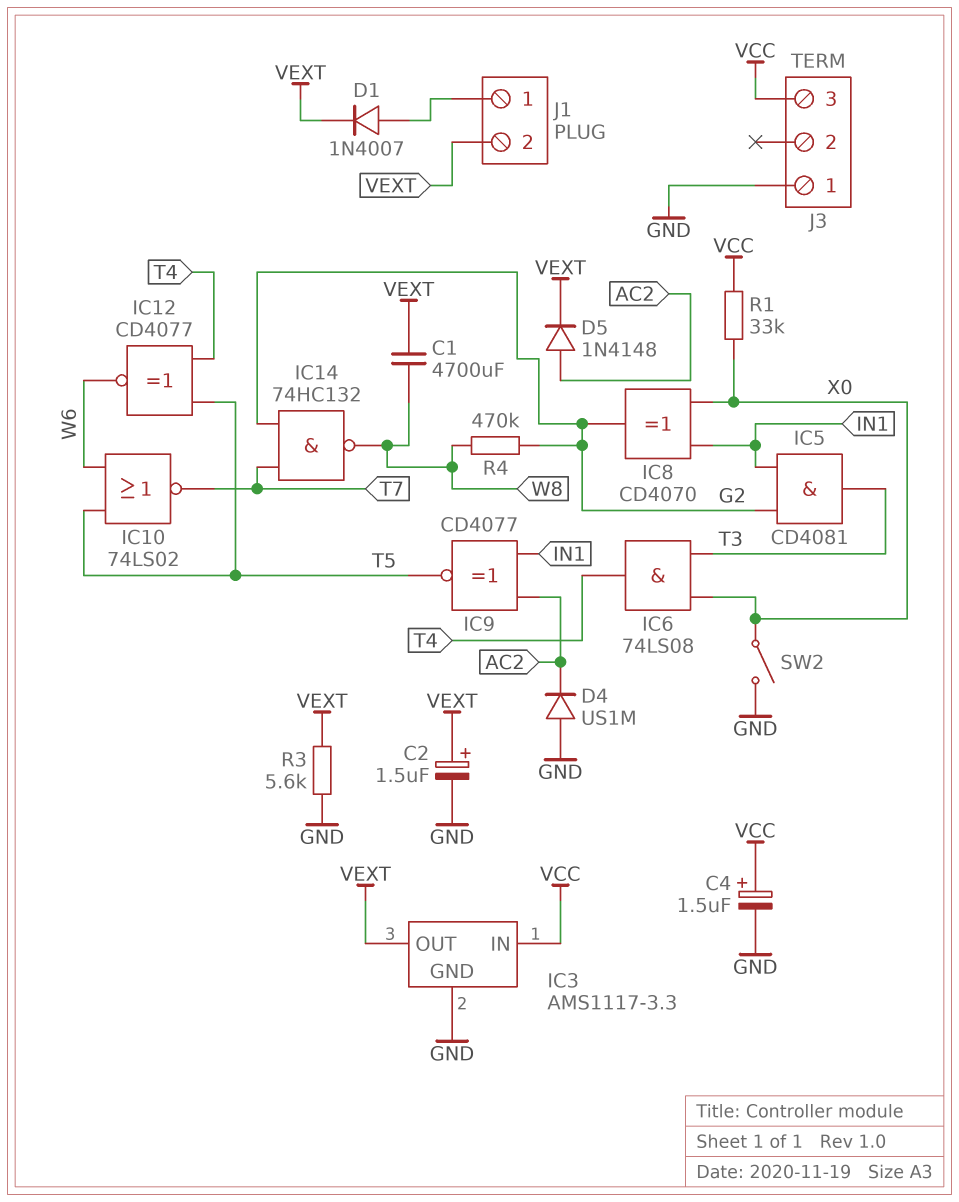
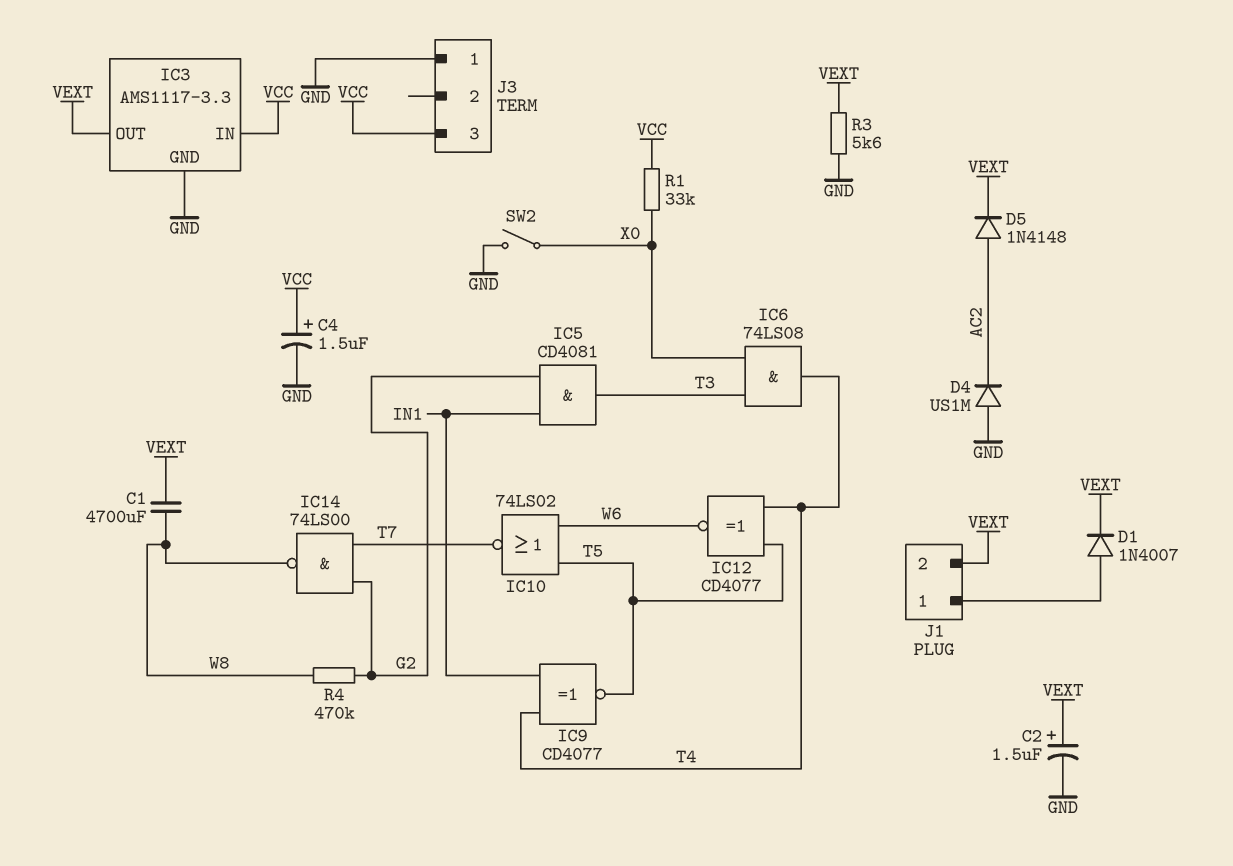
IC8: XOR CD4070 (in IN1, in X0, out G2) -> none
IC9: XNOR CD4077 (in AC2, in IN1, out T5) -> XNOR CD4077 (in IN1, in T4, out T5)
IC14: NAND 74HC132 (in G2, in T7, out W8) -> NAND 74LS00 (in G2, in T7, out W8)

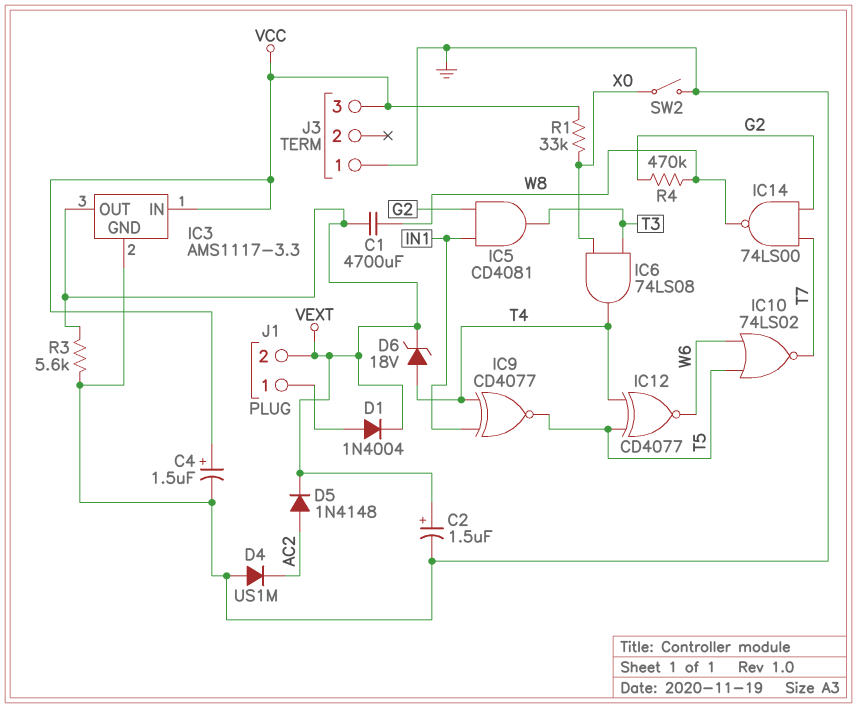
D1: diode 1N4007 (A J1/1, K VEXT) -> diode 1N4004 (A J1/1, K VEXT)
D6: none -> zener 18V (A T4, K VEXT)

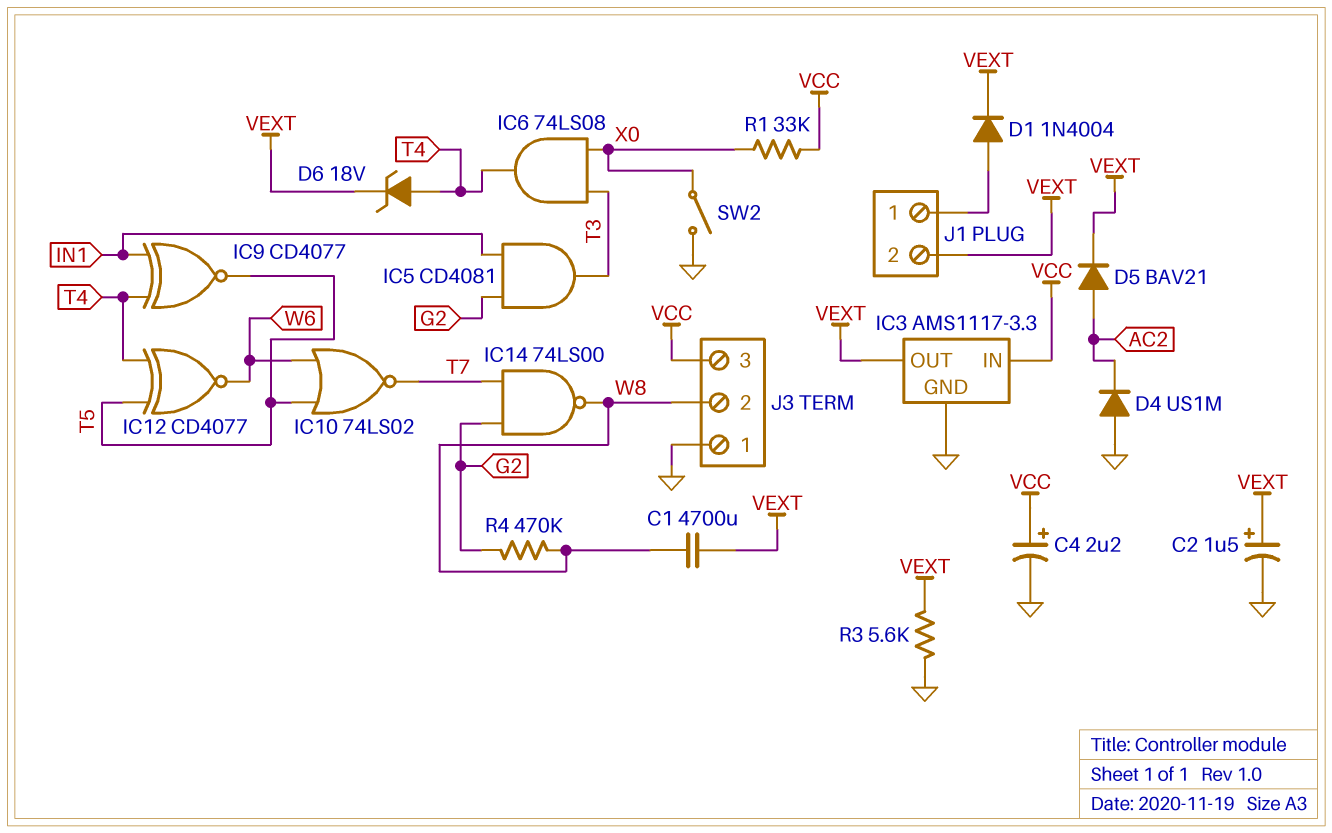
C4: 1.5uF (plus VCC, minus GND) -> 2.2uF (plus VCC, minus GND)
D5: diode 1N4148 (A AC2, K VEXT) -> diode BAV21 (A AC2, K VEXT)
J3 pin 2: none -> W8

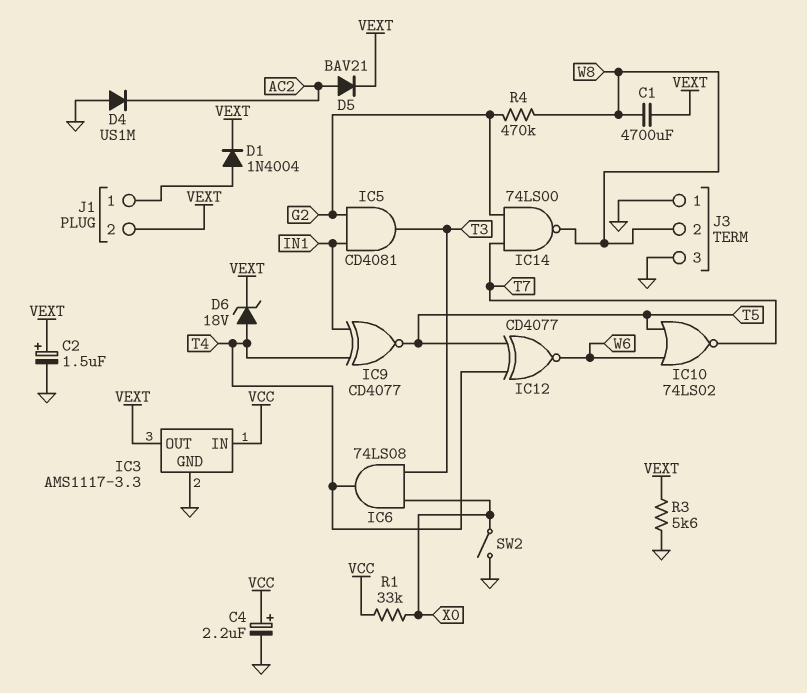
J3 pin 3: VCC -> GND

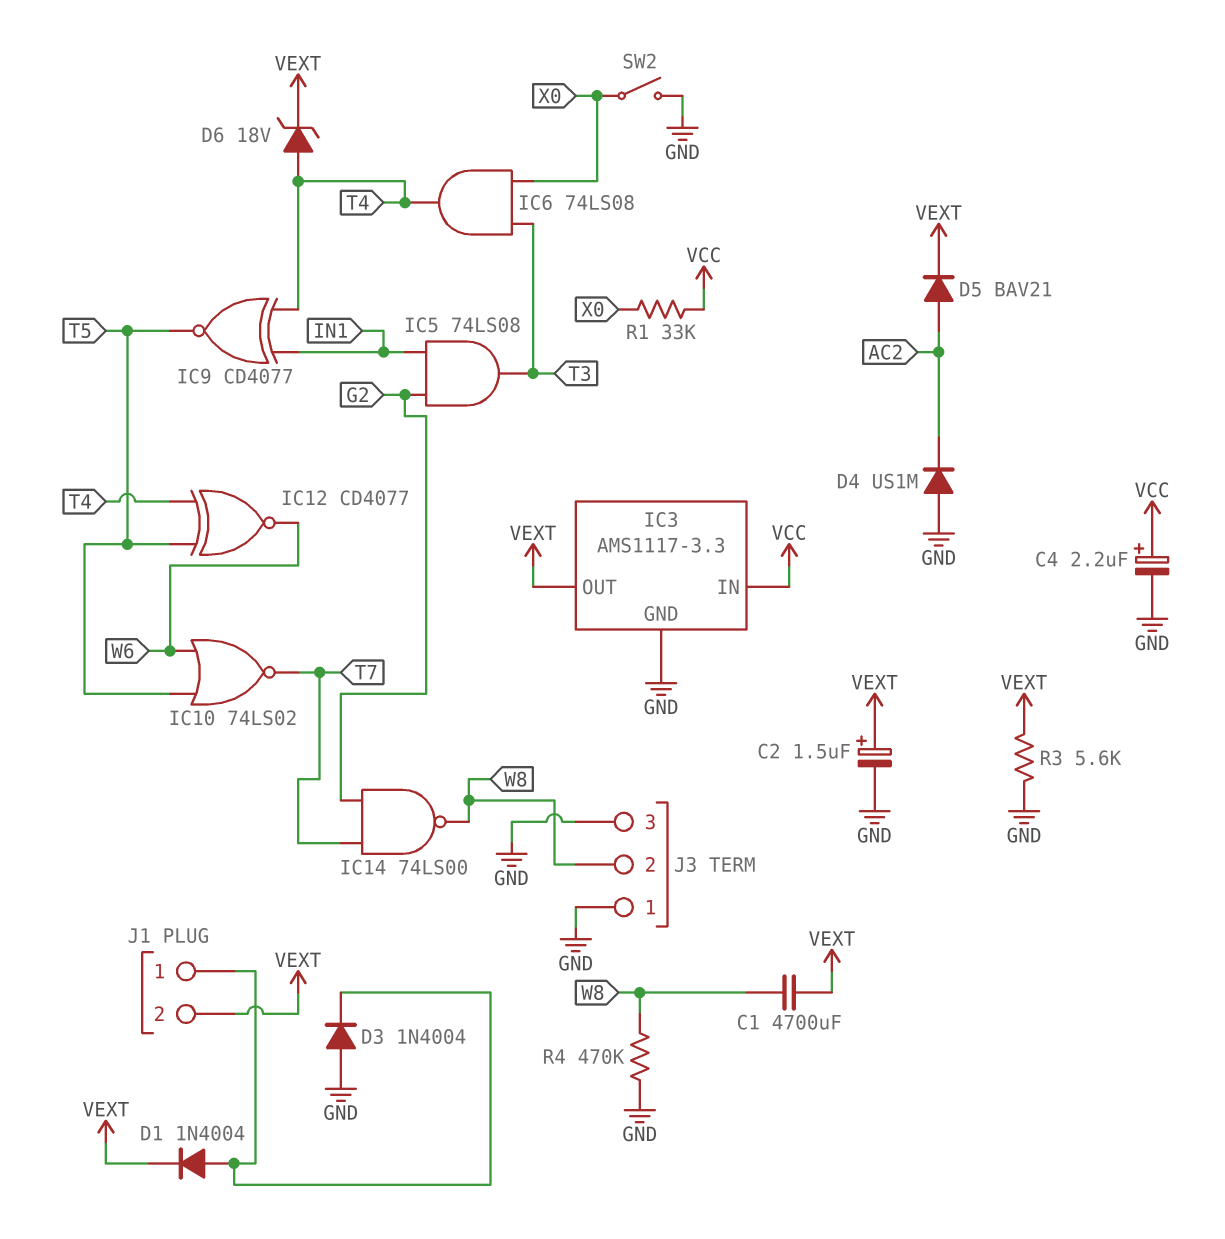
D3: none -> diode 1N4004 (A GND, K J1/1)
IC5: AND CD4081 (in G2, in IN1, out T3) -> AND 74LS08 (in G2, in IN1, out T3)
R4: 470k (G2, W8) -> 470k (GND, W8)

